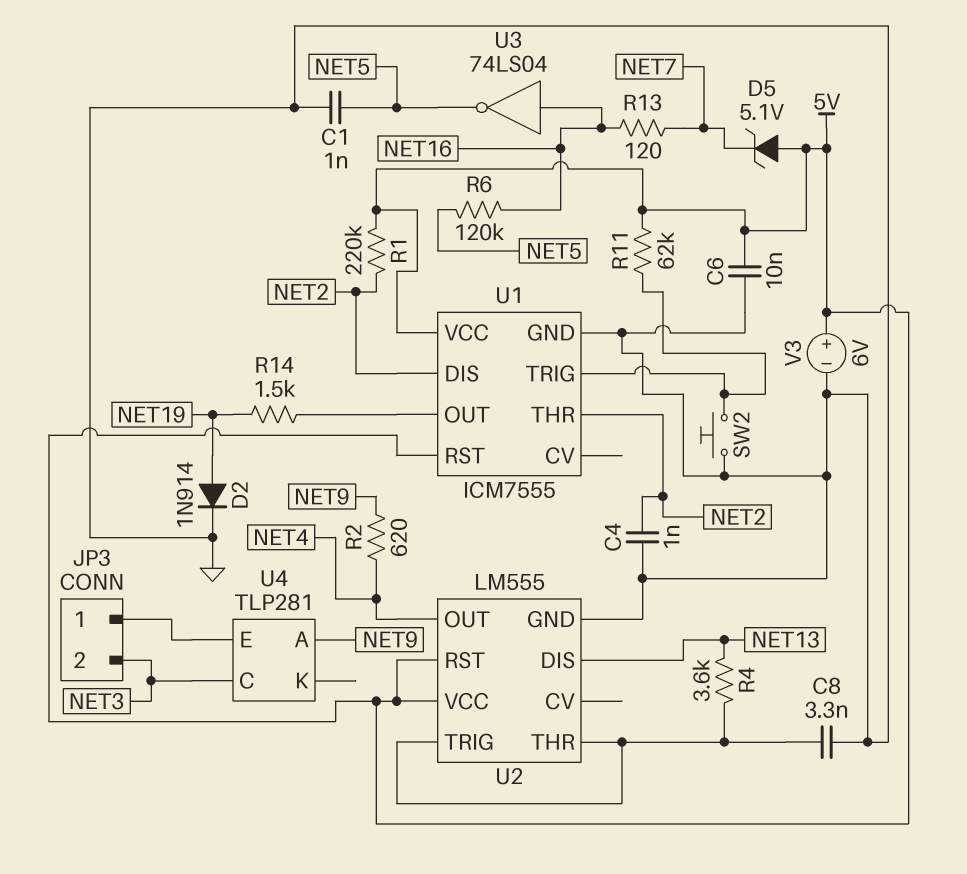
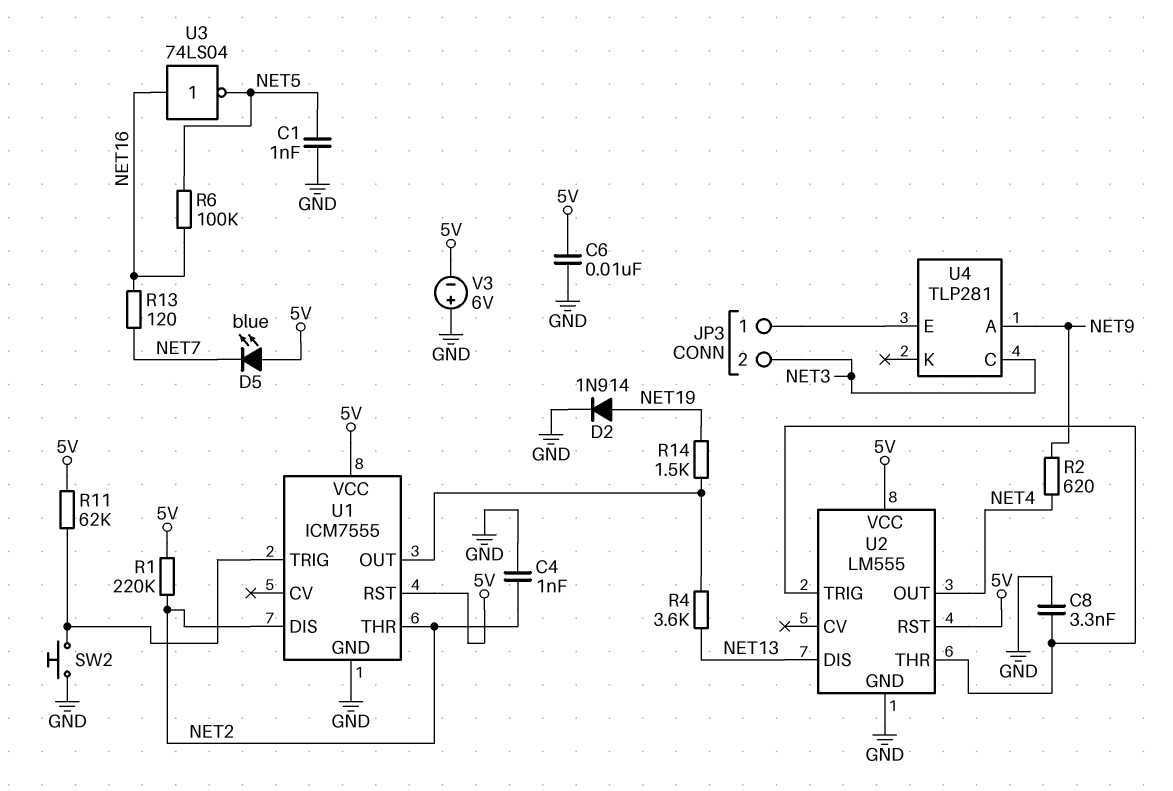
D5: zener 5.1V (A 5V, K NET7) -> LED blue (A 5V, K NET7)
R4: 3.6k (NET13, U2/THR) -> 3.6k (NET13, U1/OUT)
R6: 120k (NET5, NET16) -> 100k (NET5, NET16)
V3: 6V (plus 5V, minus GND) -> 6V (plus GND, minus 5V)

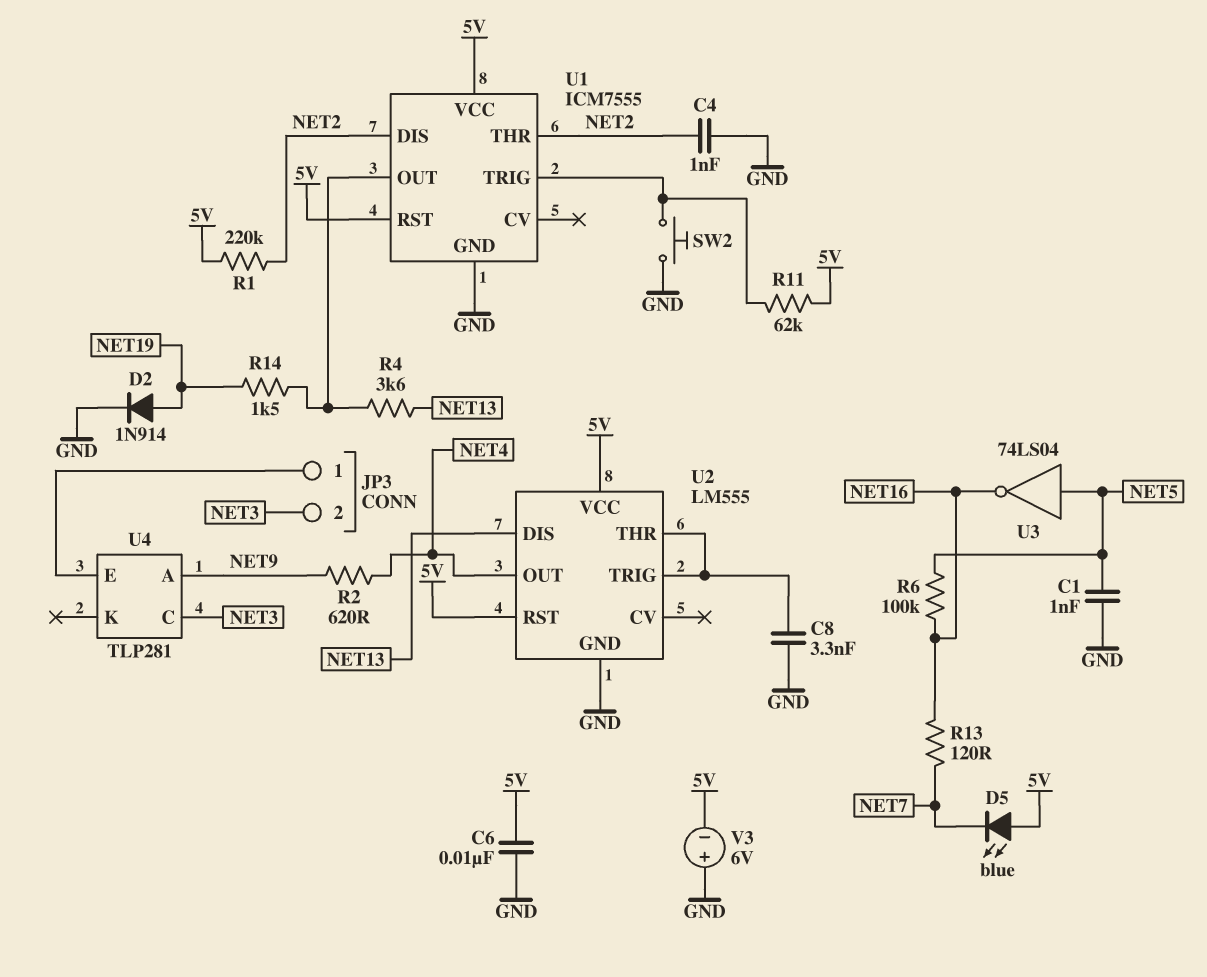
U3: NOT 74LS04 (in NET16, out NET5) -> NOT 74LS04 (in NET5, out NET16)

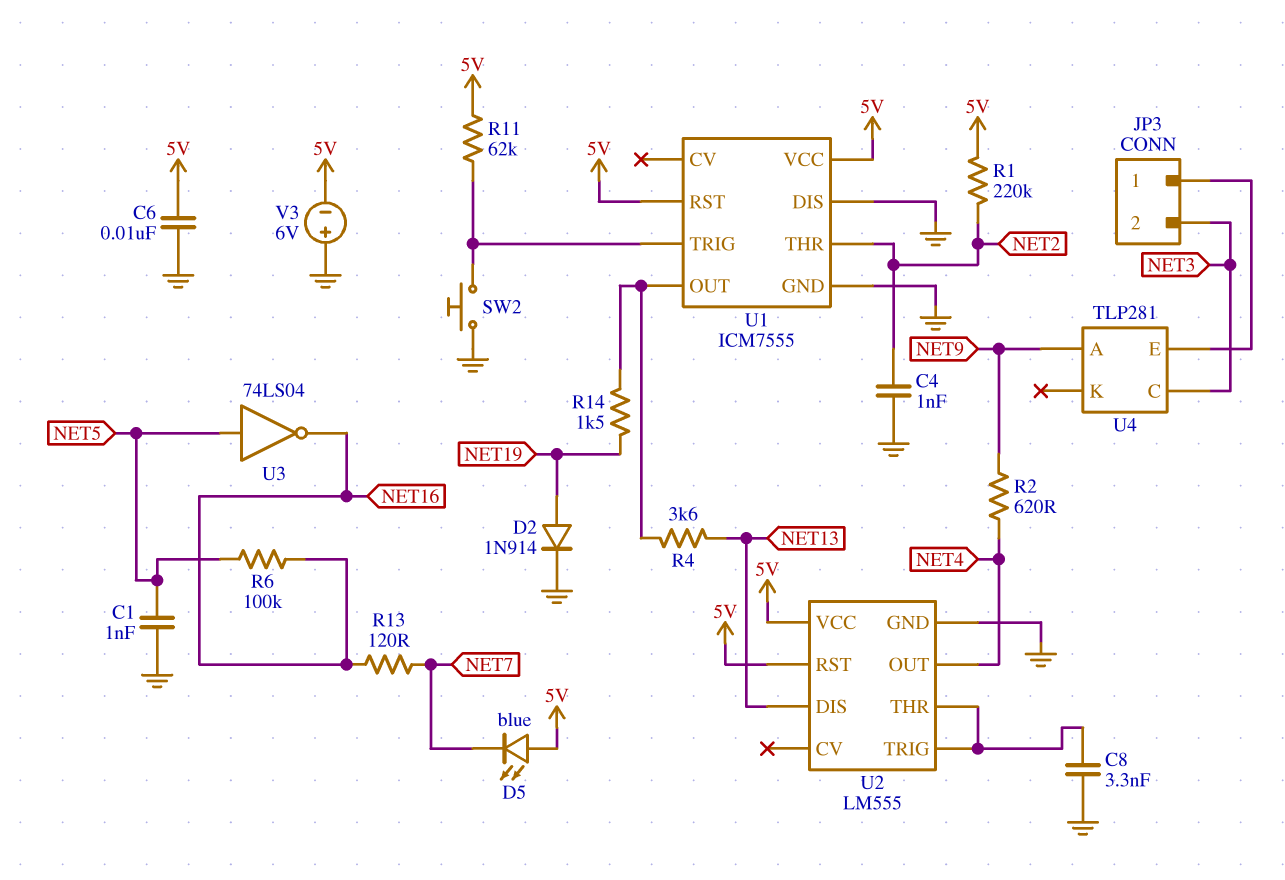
U1 pin DIS: NET2 -> GND

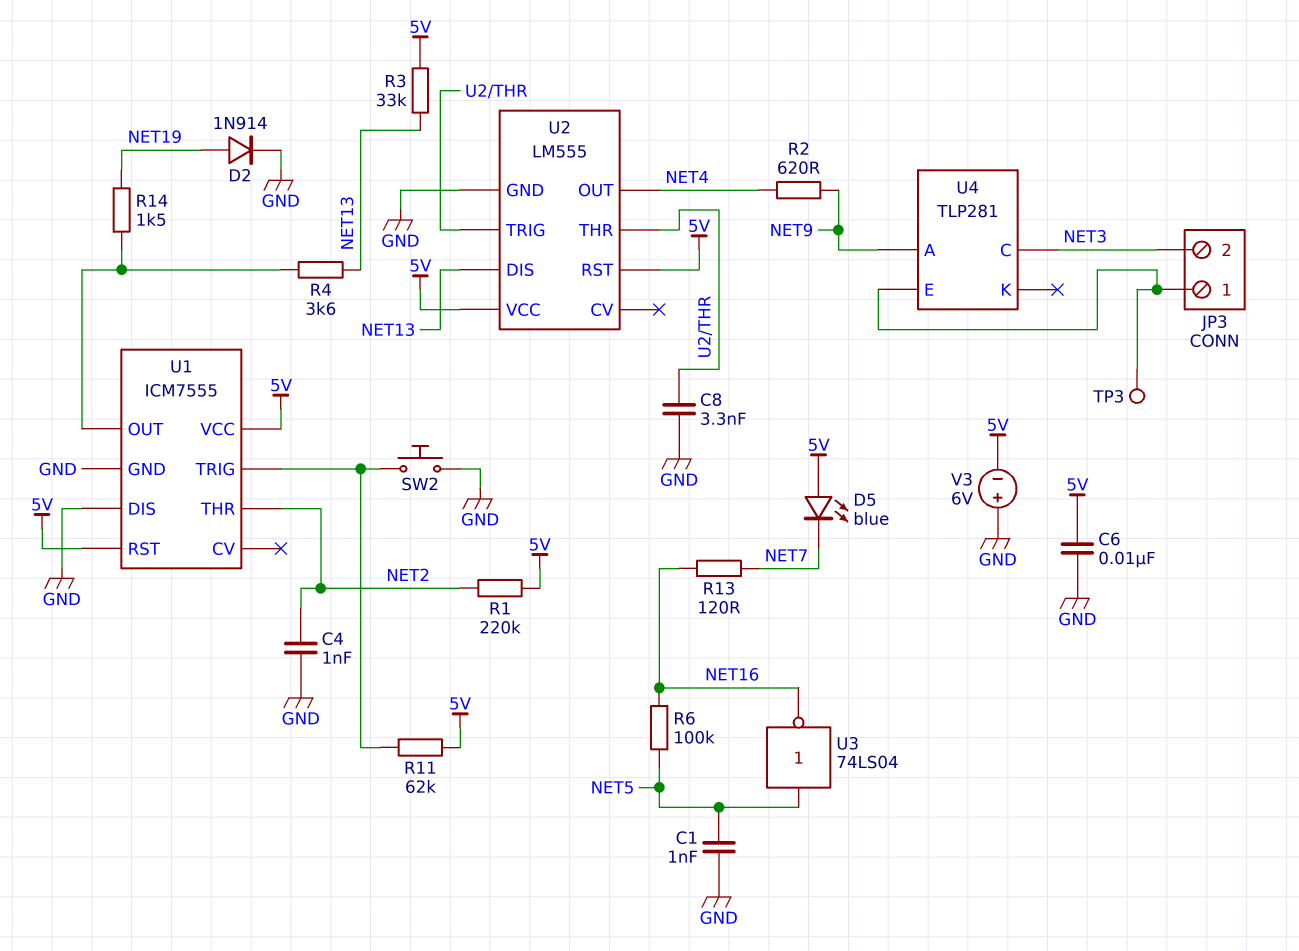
R3: none -> 33k (5V, NET13)
TP3: none -> test point (JP3/1)

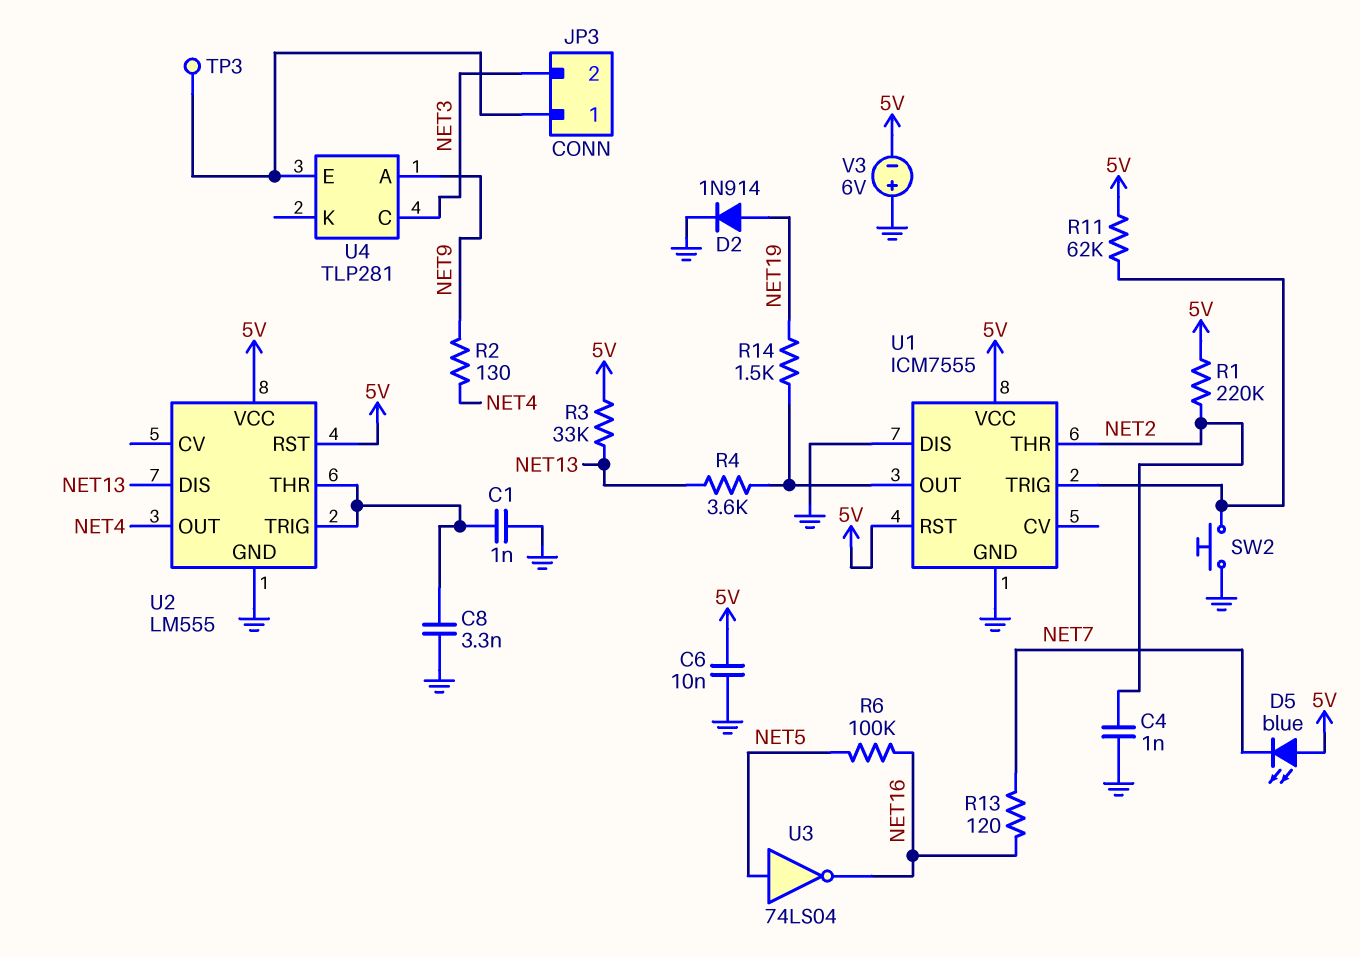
C1: 1nF (GND, NET5) -> 1nF (GND, U2/THR)
R2: 620 (NET4, NET9) -> 130 (NET4, NET9)

